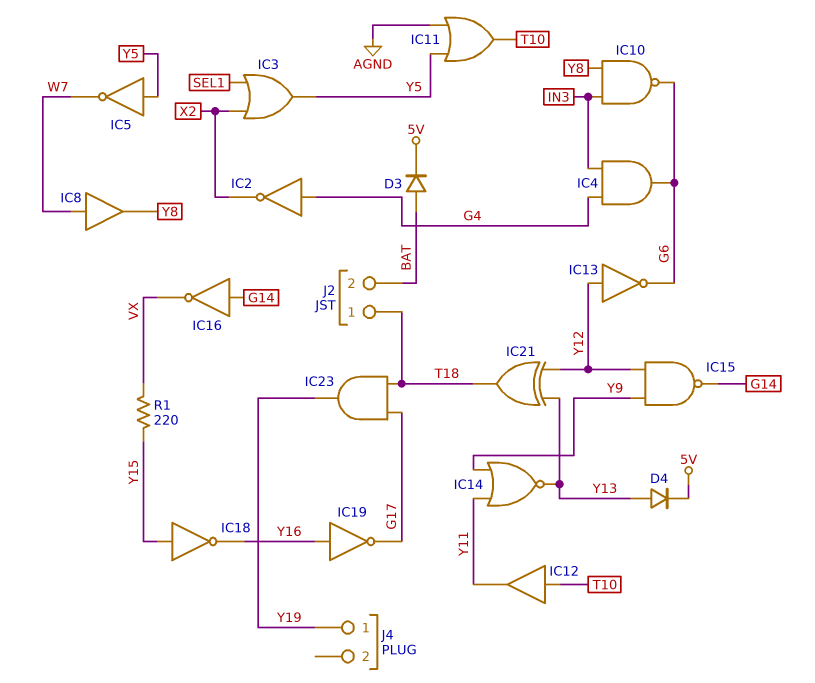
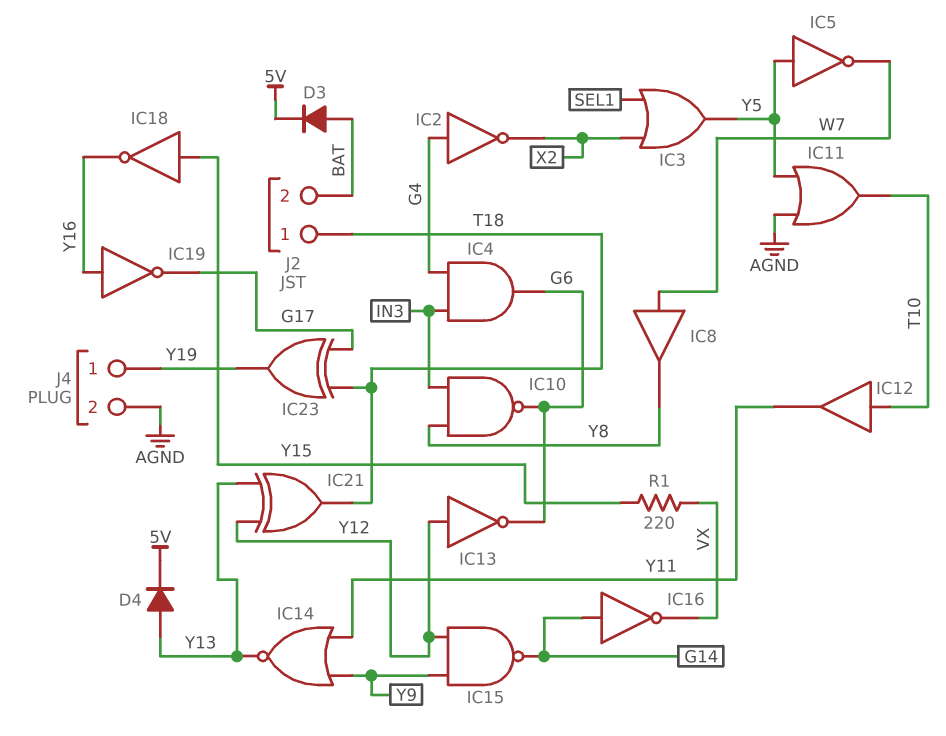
IC23: AND (in G17, in T18, out Y19) -> XOR (in G17, in T18, out Y19)
J4 pin 2: none -> AGND

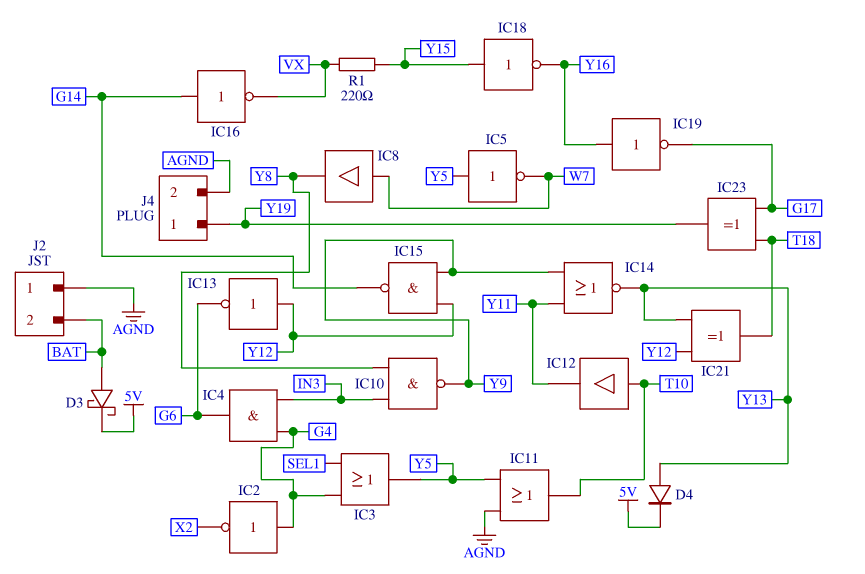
D3: diode (A BAT, K 5V) -> schottky (A BAT, K 5V)
IC3: OR (in SEL1, in X2, out Y5) -> OR (in G4, in SEL1, out Y5)
IC10: NAND (in IN3, in Y8, out G6) -> NAND (in IN3, in Y8, out Y9)
J2 pin 1: T18 -> AGND

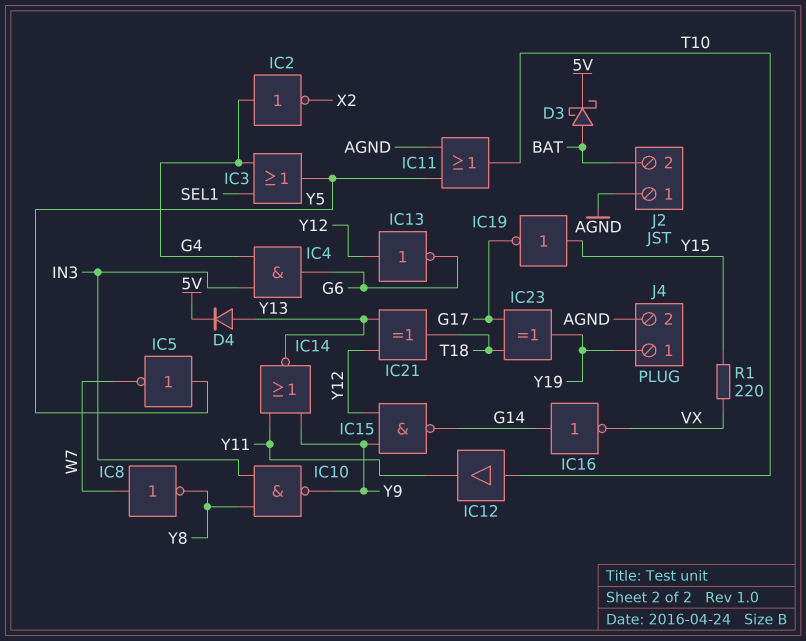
IC8: buffer (in W7, out Y8) -> NOT (in W7, out Y8)
IC18: NOT (in Y15, out Y16) -> none
IC19: NOT (in Y16, out G17) -> NOT (in Y15, out G17)

